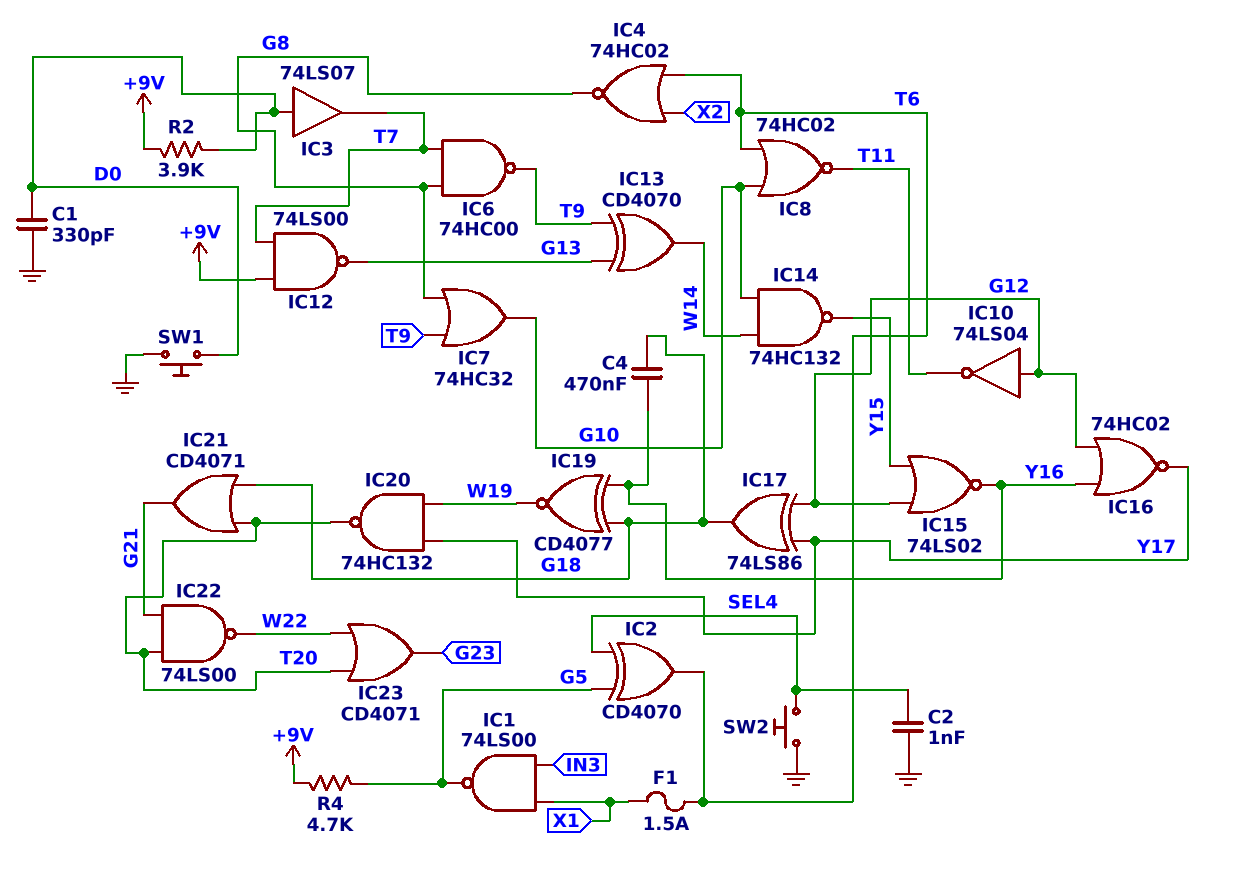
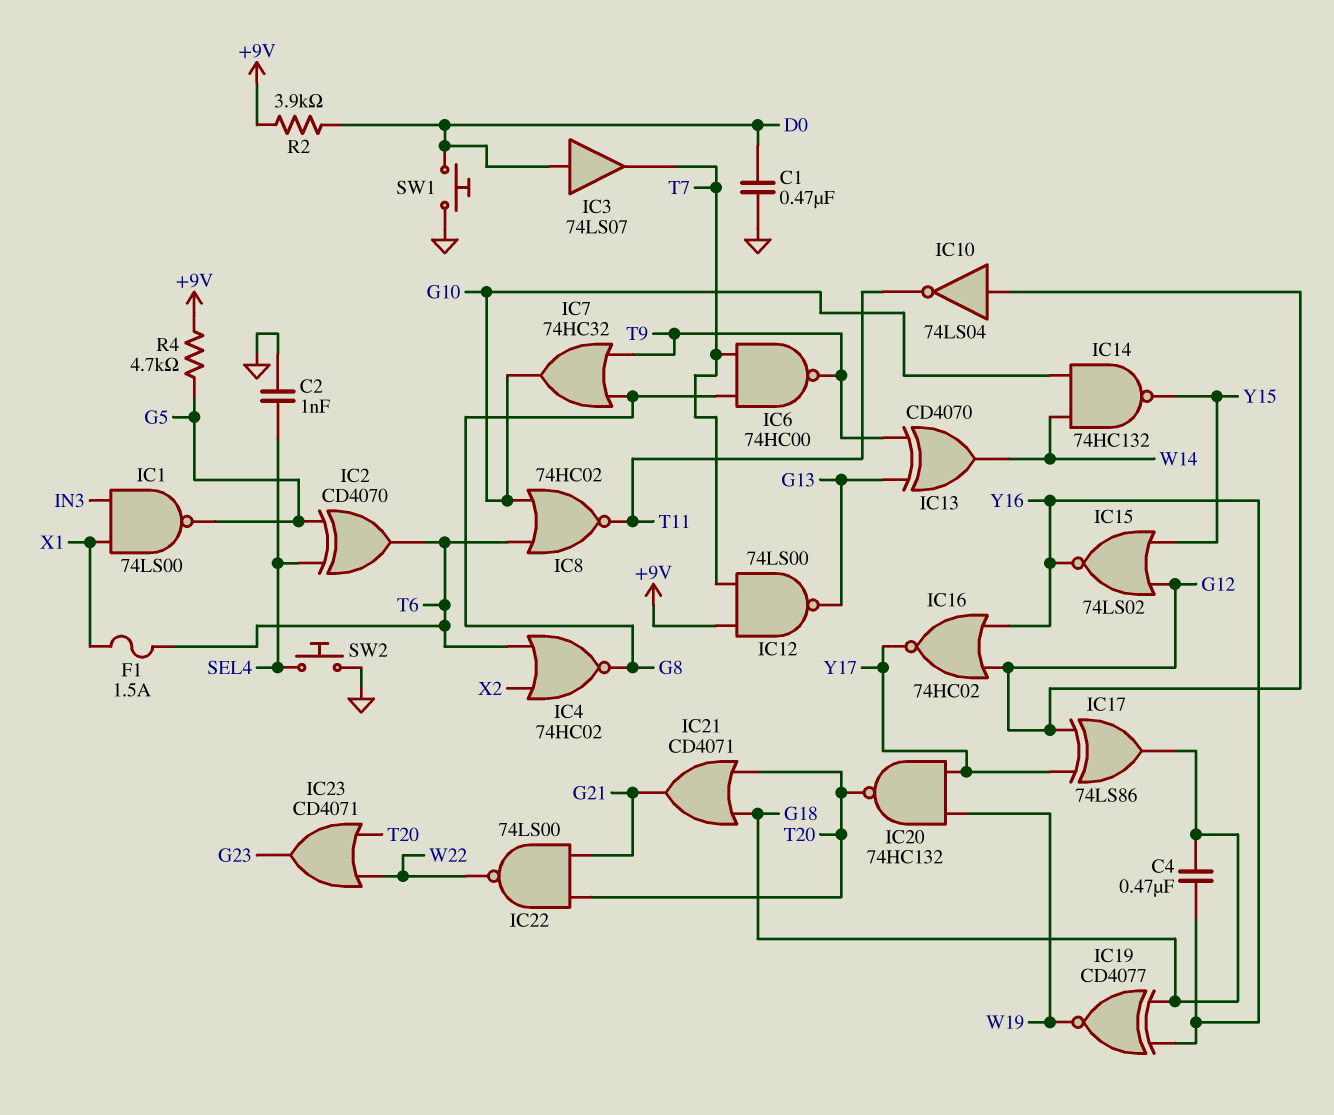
C1: 330pF (D0, GND) -> 470nF (D0, GND)

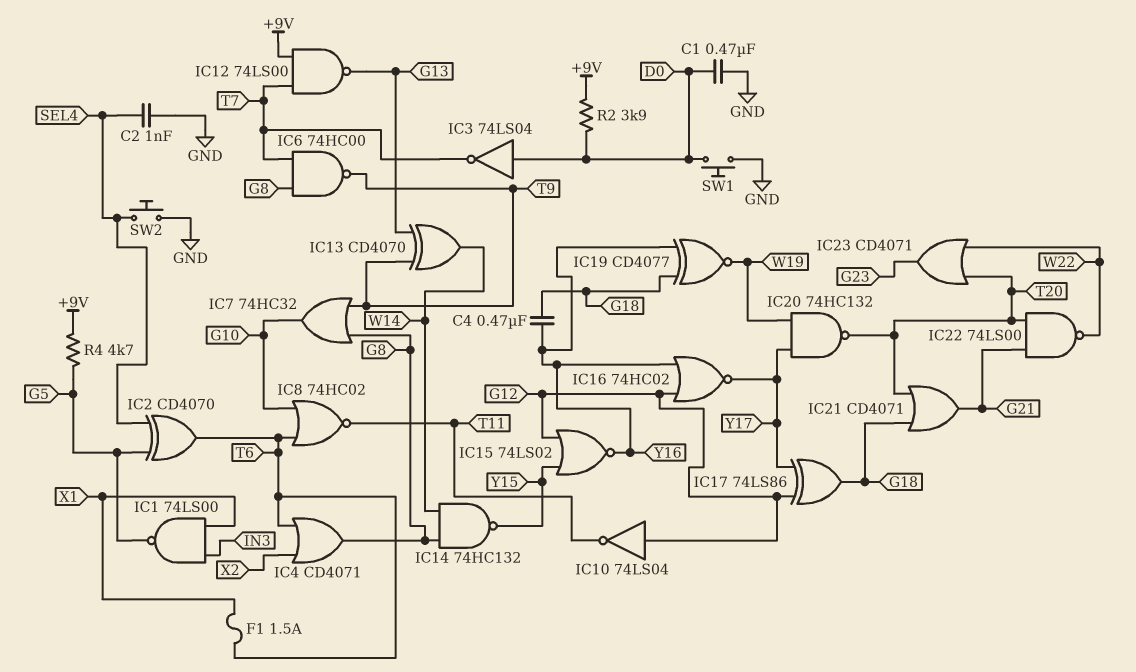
IC3: buffer 74LS07 (in D0, out T7) -> NOT 74LS04 (in D0, out T7)
IC4: NOR 74HC02 (in T6, in X2, out G8) -> OR CD4071 (in T6, in X2, out G8)
IC14: NAND 74HC132 (in G10, in W14, out Y15) -> NAND 74HC132 (in G8, in W14, out Y15)

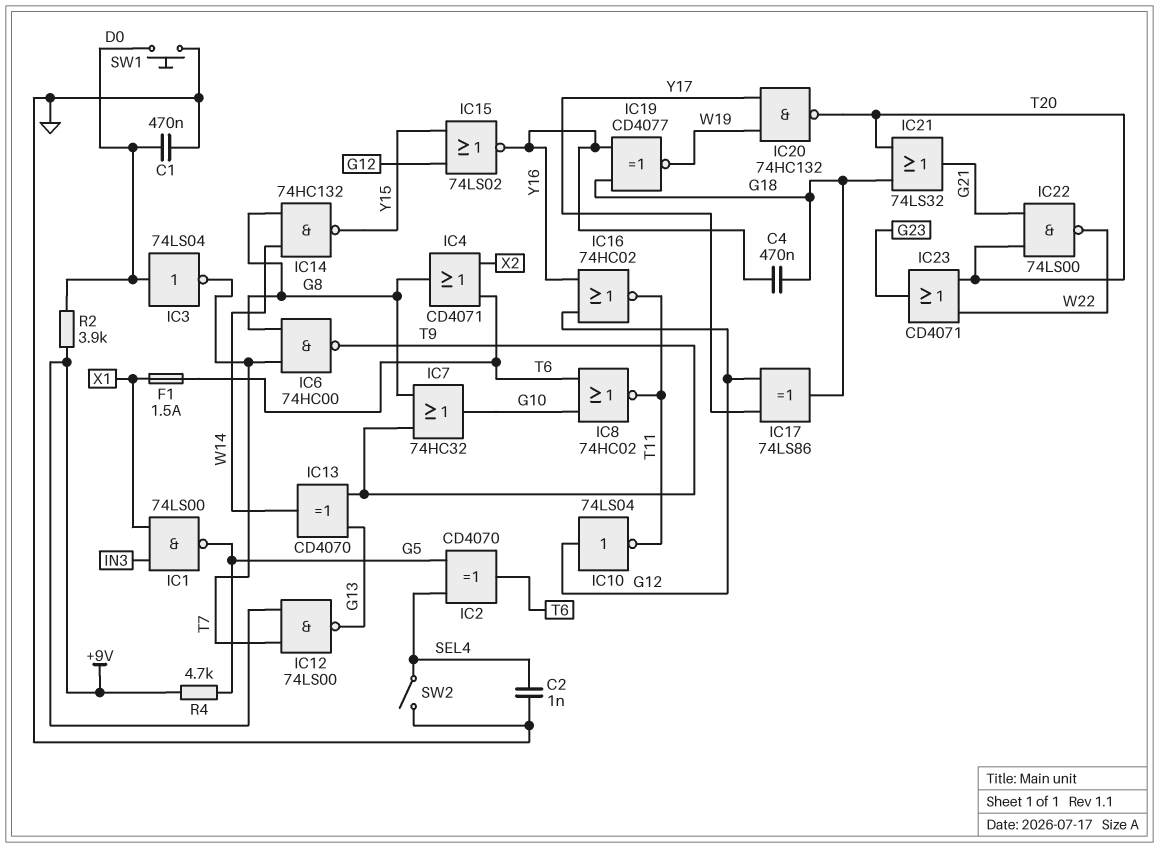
IC16: NOR 74HC02 (in G12, in Y16, out Y17) -> NOR 74HC02 (in G12, in Y16, out T11)
IC21: OR CD4071 (in G18, in T20, out G21) -> OR 74LS32 (in G18, in T20, out G21)
SW2: button (GND, SEL4) -> switch (GND, SEL4)

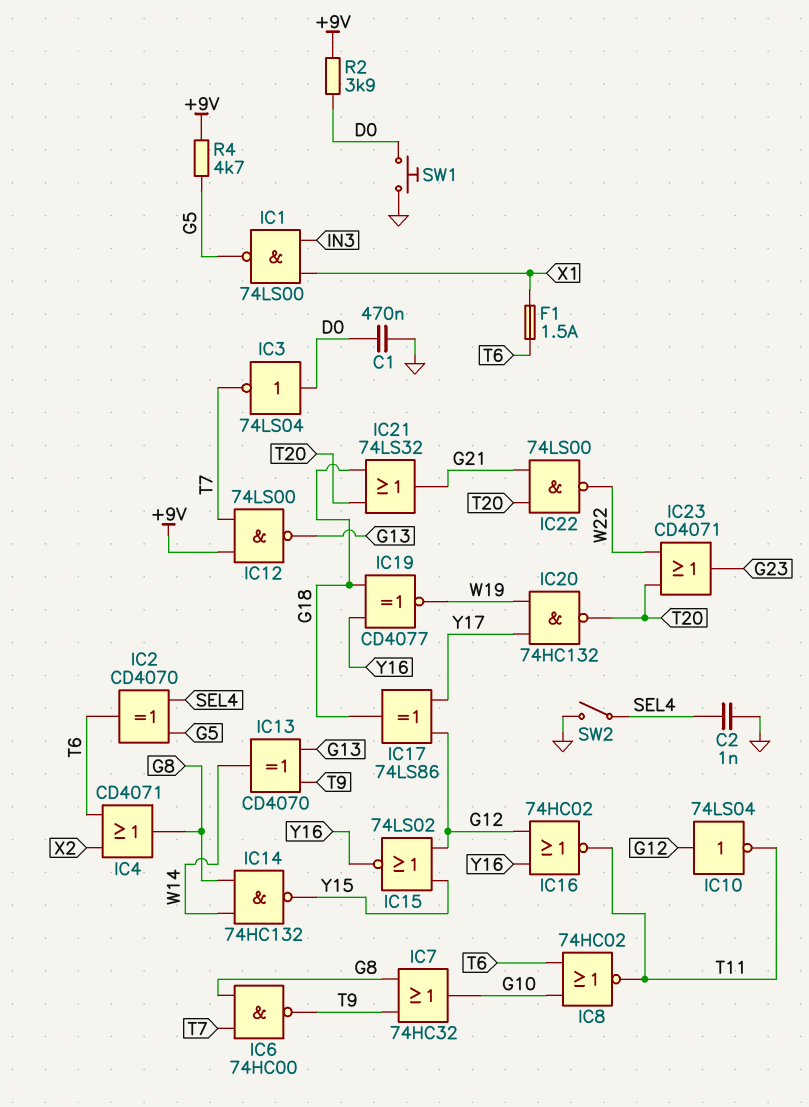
C4: 470nF (G18, Y16) -> none

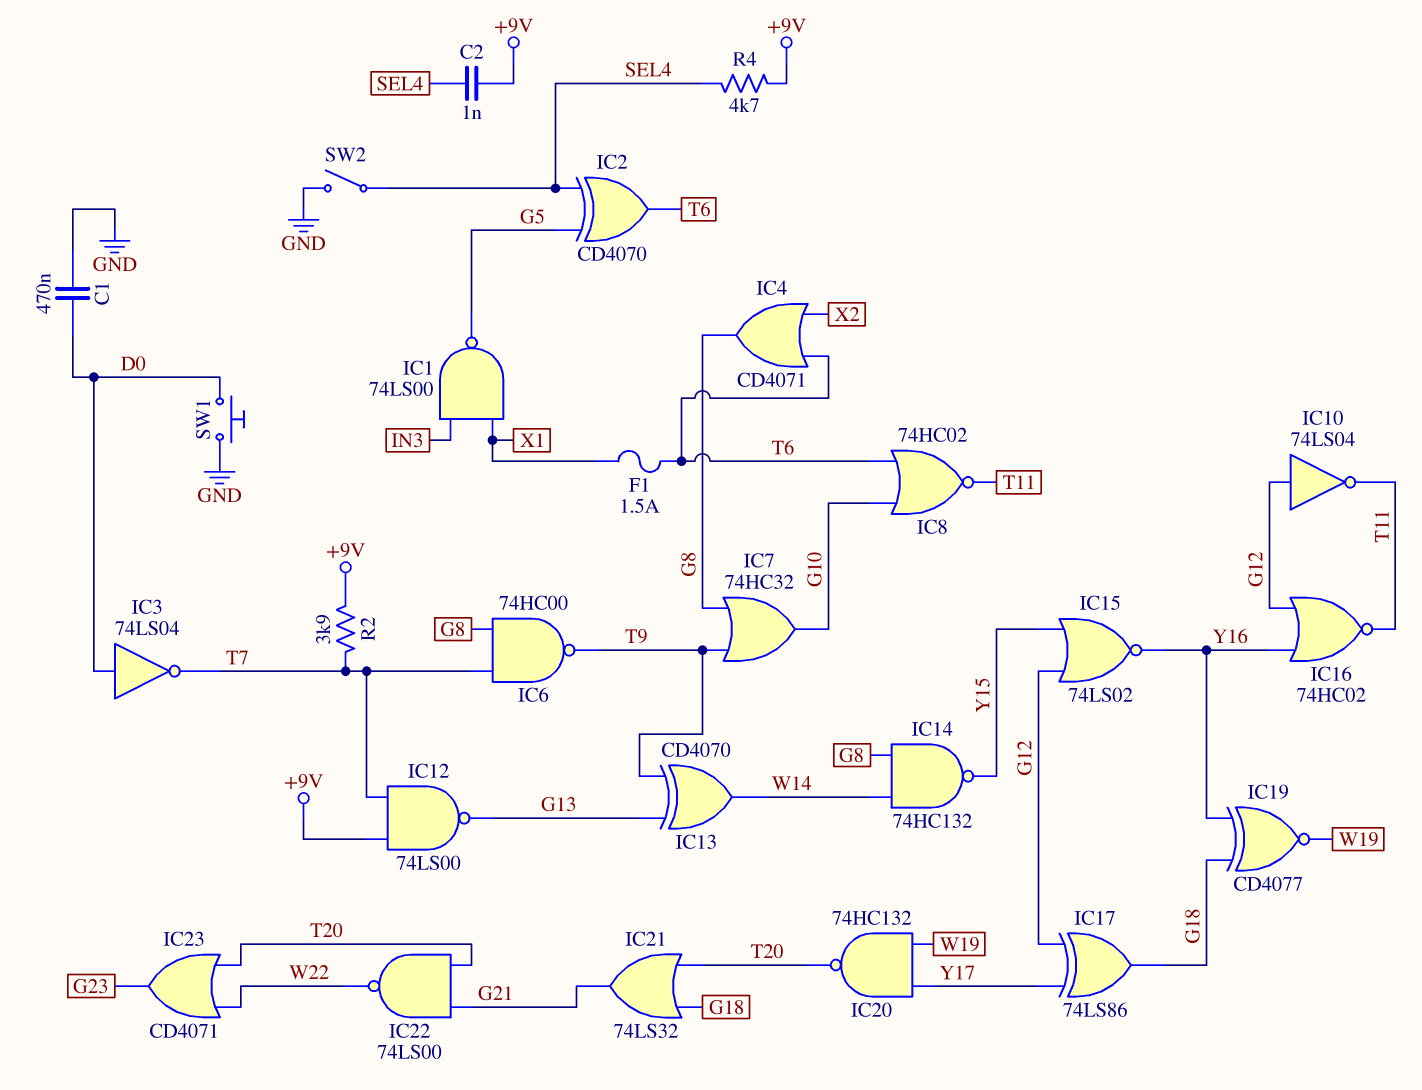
C2: 1nF (GND, SEL4) -> 1nF (+9V, SEL4)
R2: 3.9k (+9V, D0) -> 3.9k (+9V, T7)
R4: 4.7k (+9V, G5) -> 4.7k (+9V, SEL4)

